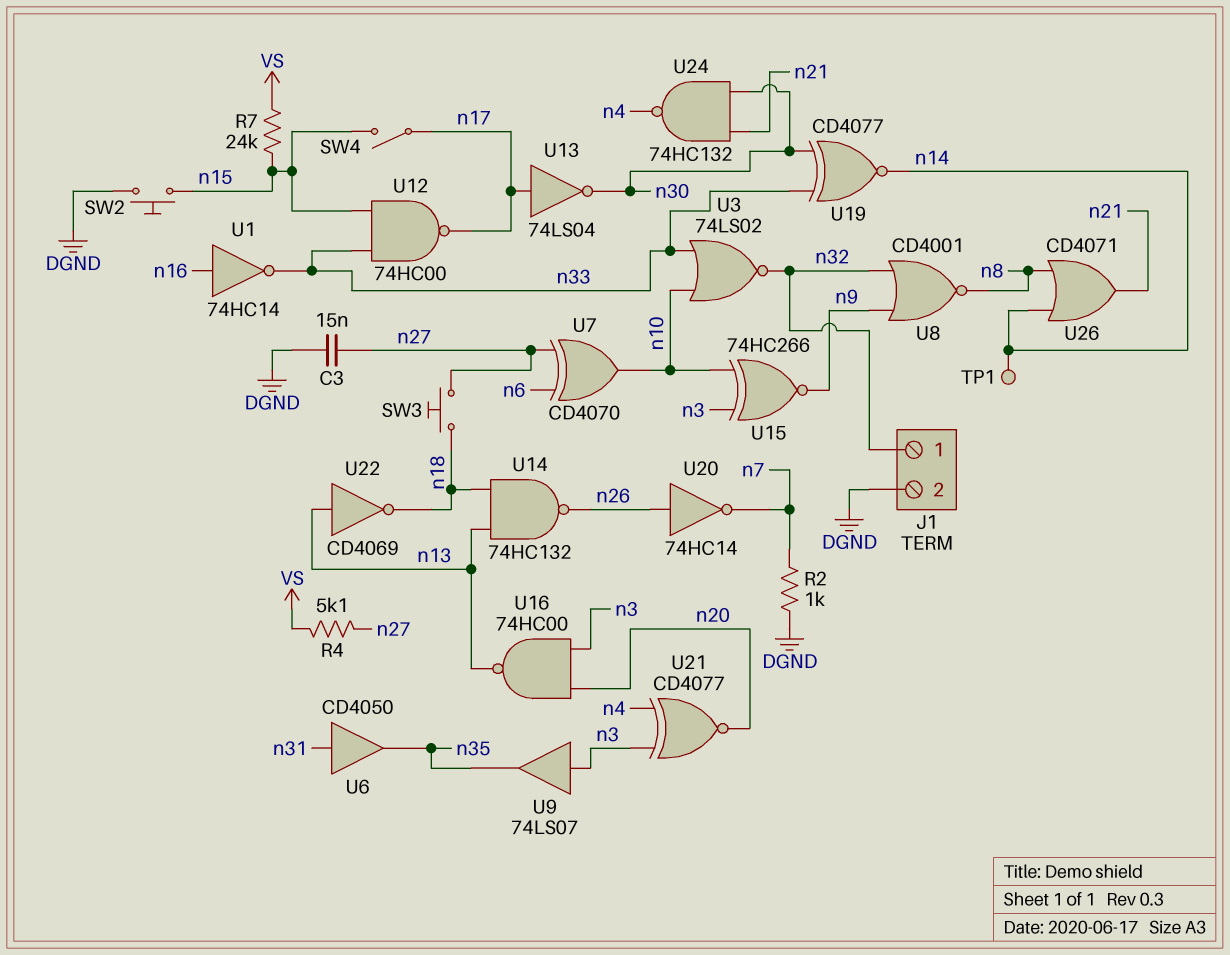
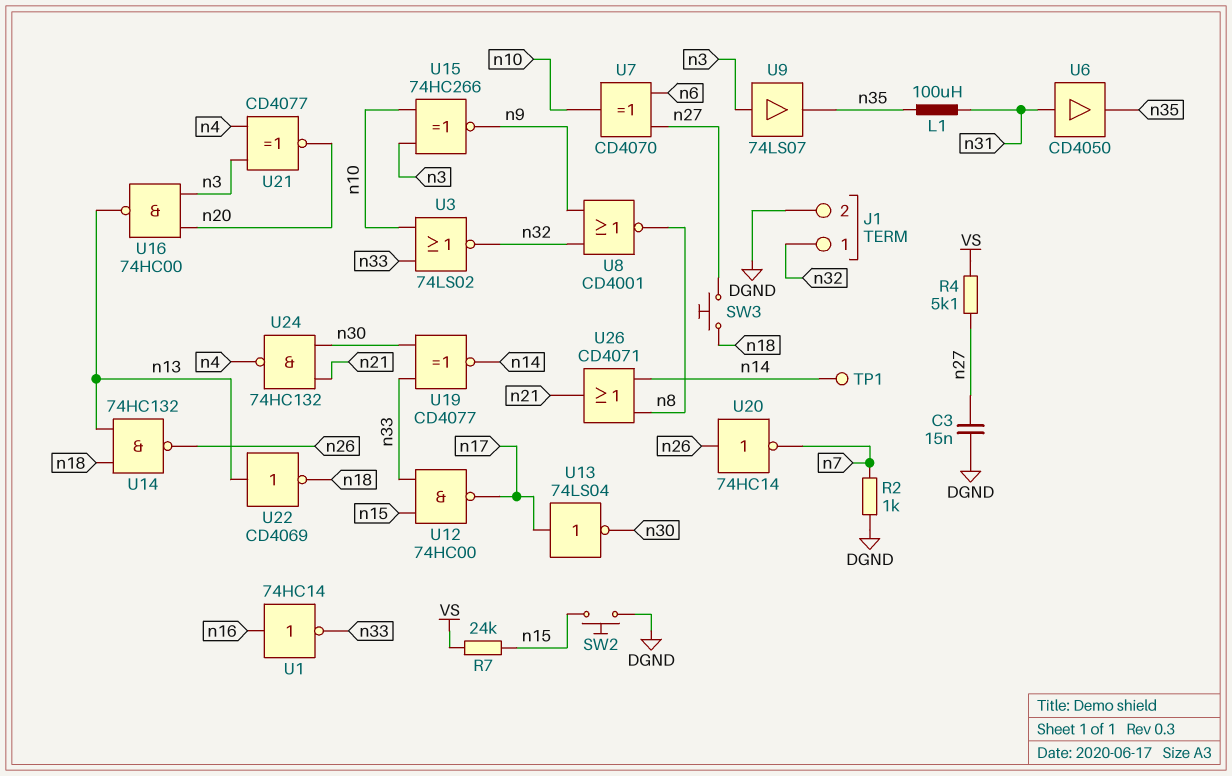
L1: none -> 100uH (n31, n35)
SW4: switch (n15, n17) -> none

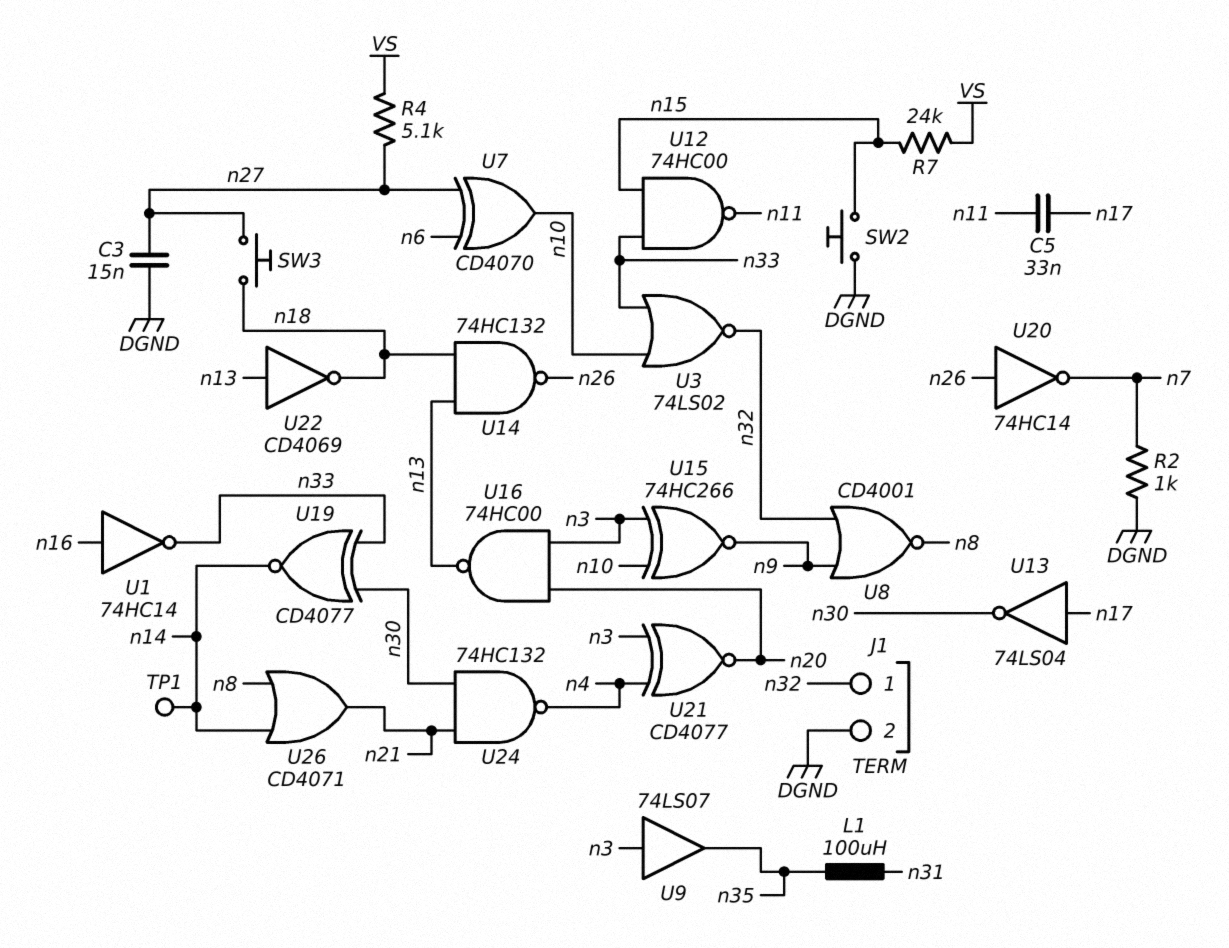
C5: none -> 33nF (n11, n17)
U6: buffer CD4050 (in n31, out n35) -> none
U12: NAND 74HC00 (in n15, in n33, out n17) -> NAND 74HC00 (in n15, in n33, out n11)

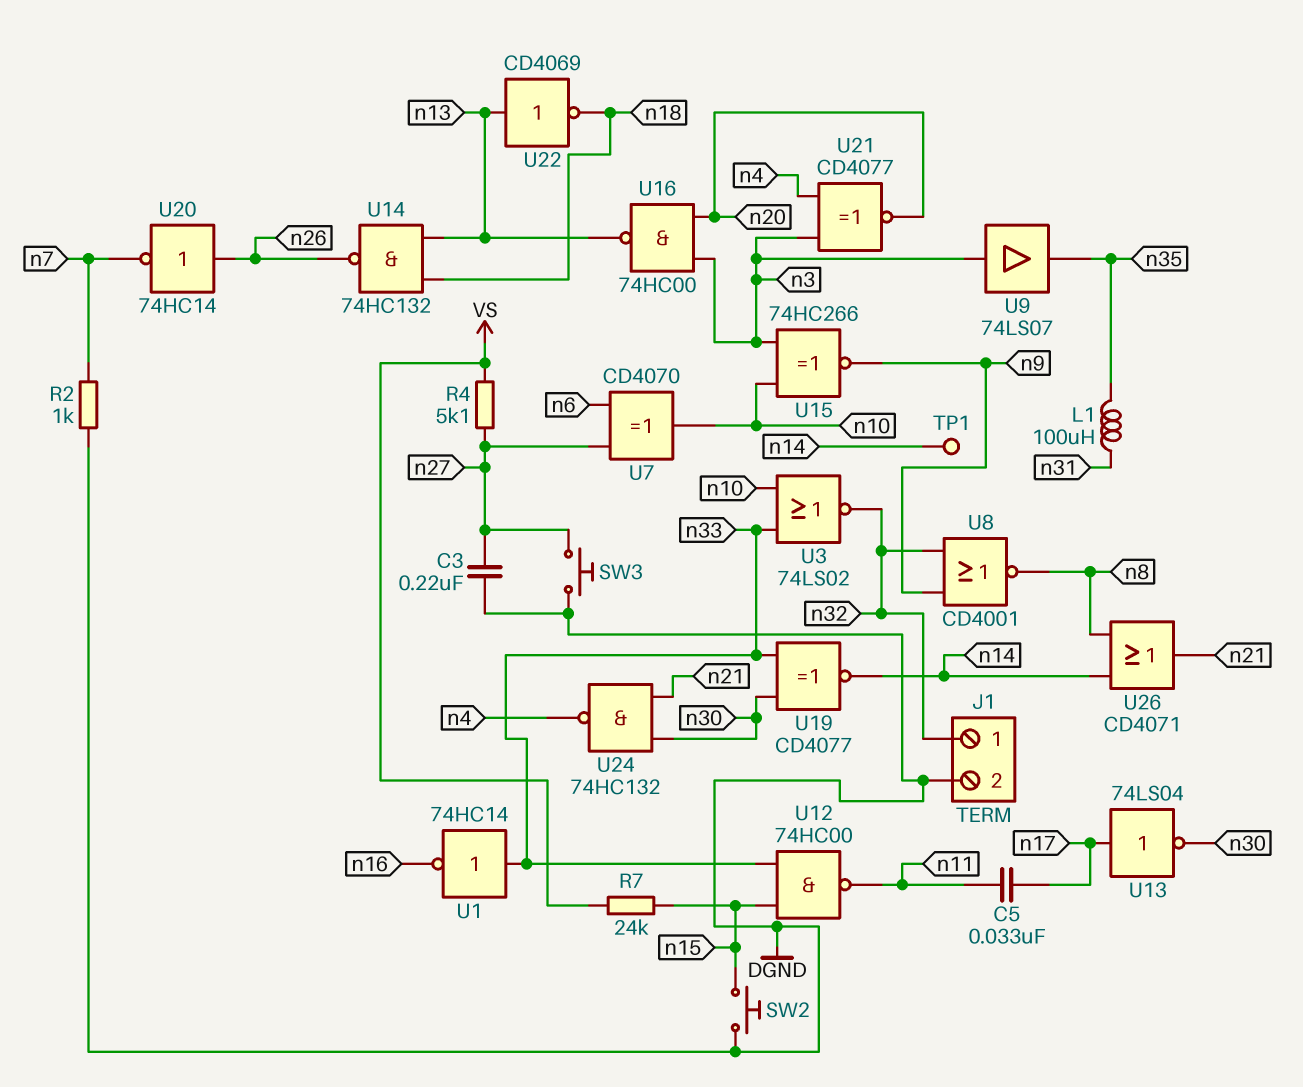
C3: 15nF (DGND, n27) -> 220nF (DGND, n27)
SW3: button (n18, n27) -> button (DGND, n27)
U1: NOT 74HC14 (in n16, out n33) -> NOT 74HC14 (in n33, out n16)

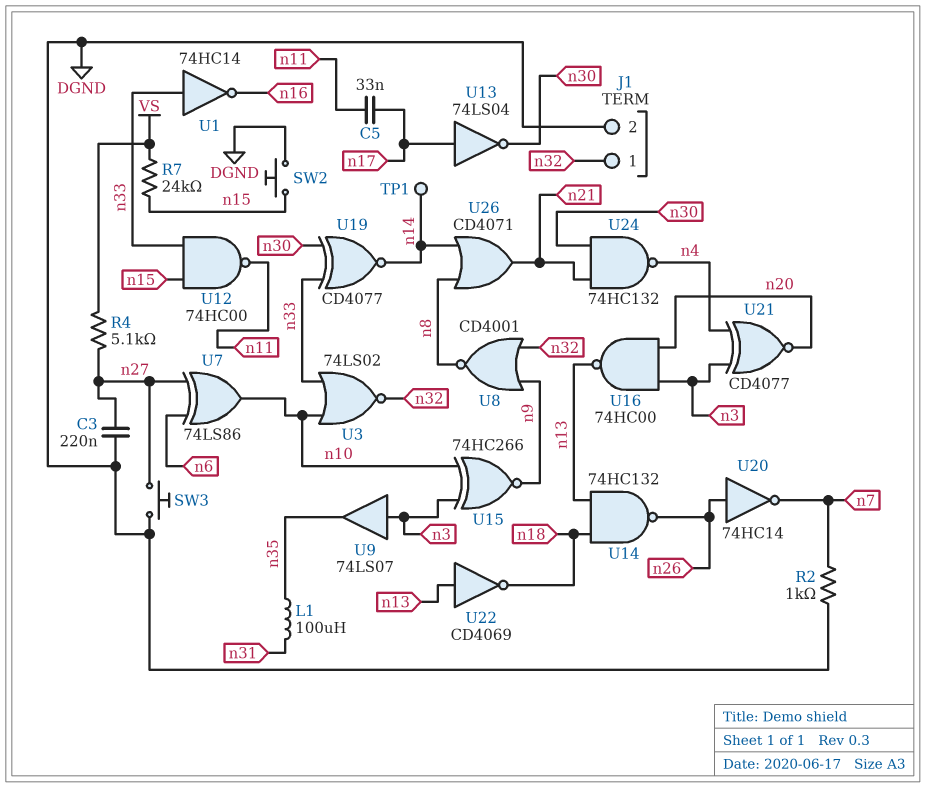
U7: XOR CD4070 (in n6, in n27, out n10) -> XOR 74LS86 (in n6, in n27, out n10)

